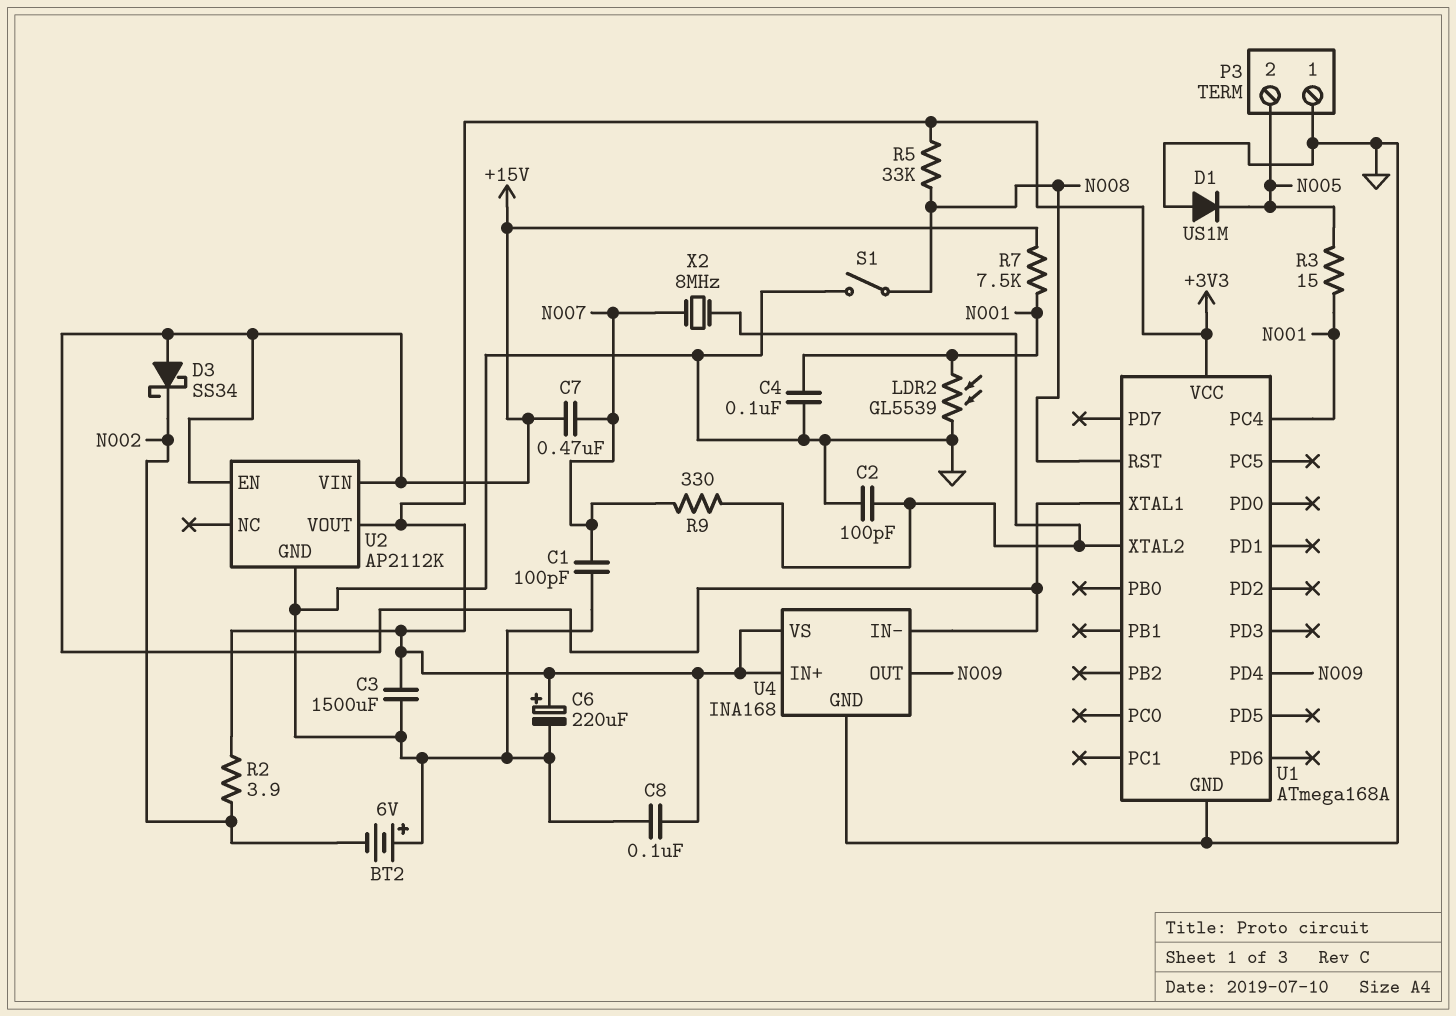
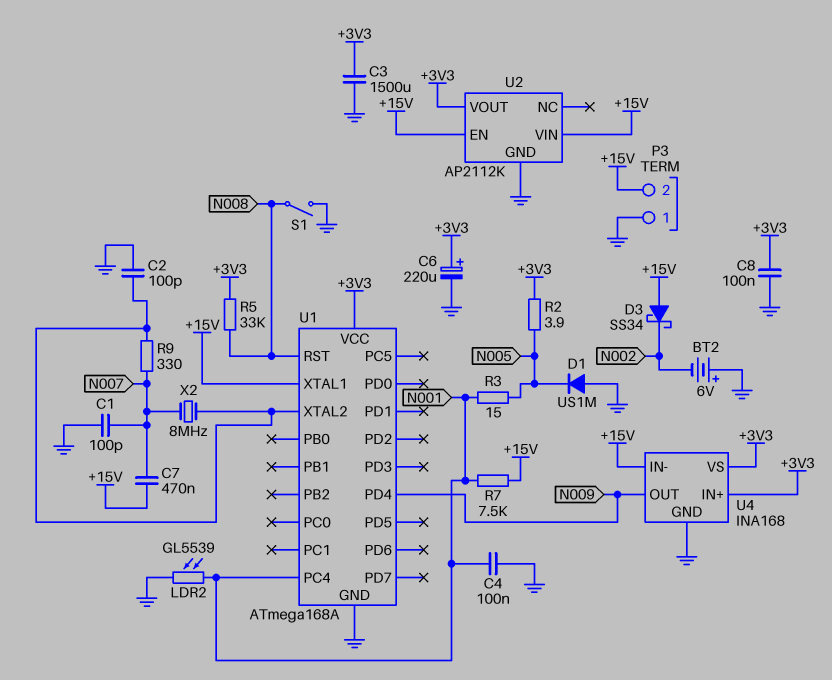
P3 pin 2: N005 -> +15V
R2: 3.9 (+3V3, N002) -> 3.9 (+3V3, N005)

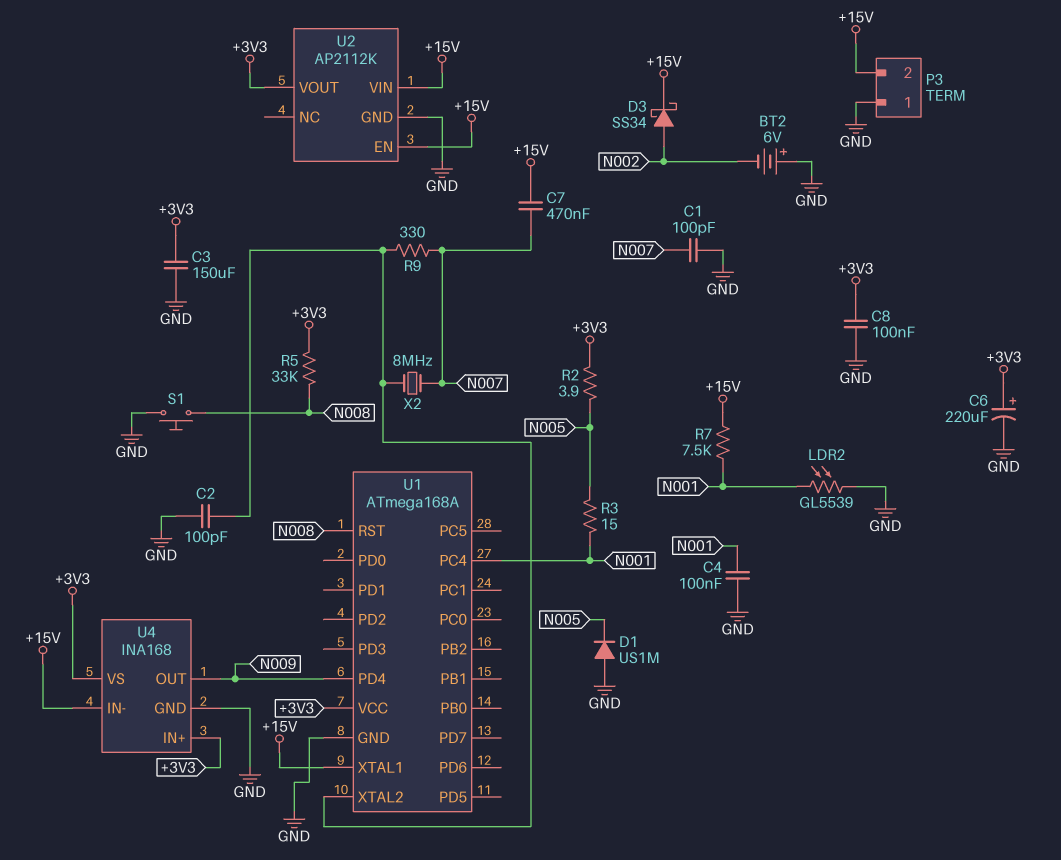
C3: 1500uF (+3V3, GND) -> 150uF (+3V3, GND)
D3: schottky SS34 (A +15V, K N002) -> schottky SS34 (A N002, K +15V)
S1: switch (GND, N008) -> button (GND, N008)

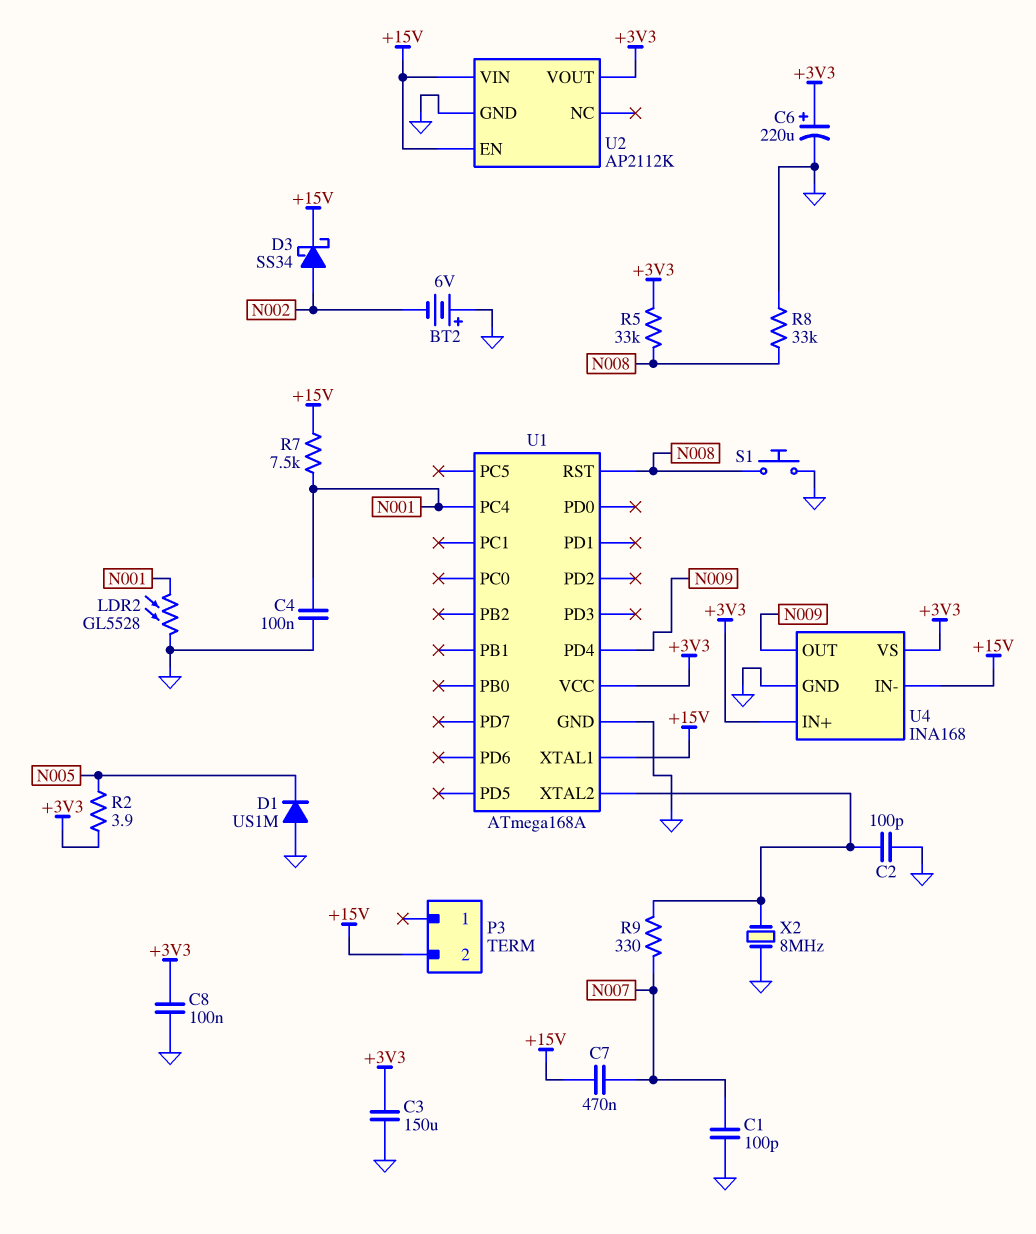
LDR2: GL5539 (GND, N001) -> GL5528 (GND, N001)
P3 pin 1: GND -> none
R3: 15 (N001, N005) -> none
R8: none -> 33k (GND, N008)
X2: 8MHz (N007, U1/XTAL2) -> 8MHz (GND, U1/XTAL2)

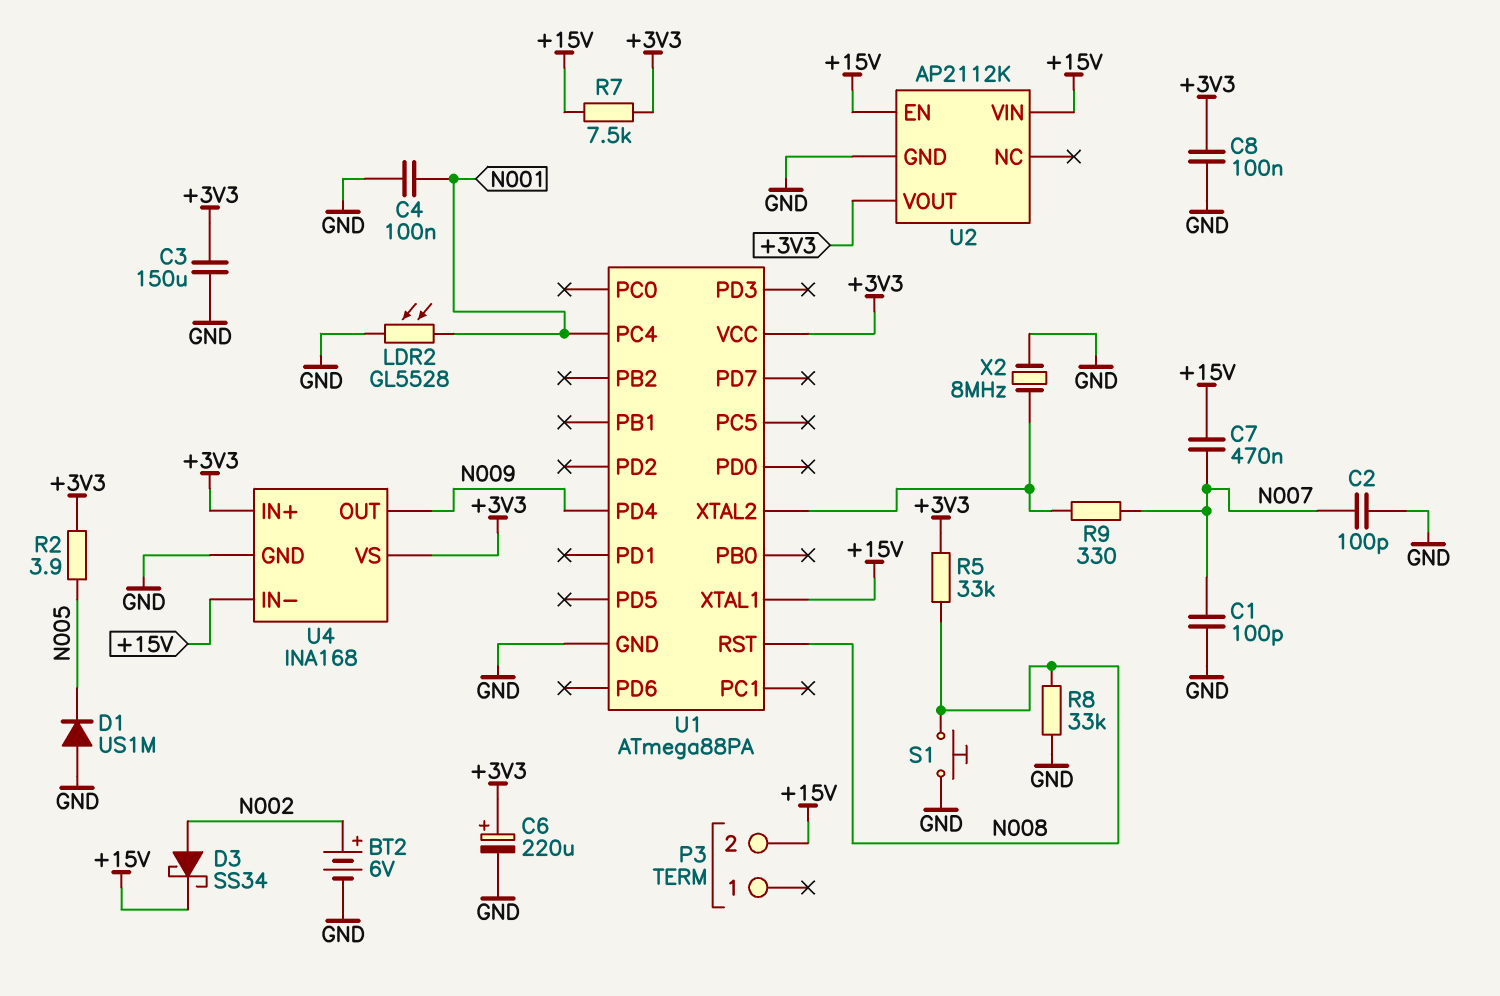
BT2: 6V (plus GND, minus N002) -> 6V (plus N002, minus GND)
C2: 100pF (GND, U1/XTAL2) -> 100pF (GND, N007)
R7: 7.5k (+15V, N001) -> 7.5k (+3V3, +15V)
U1: ATmega168A -> ATmega88PA

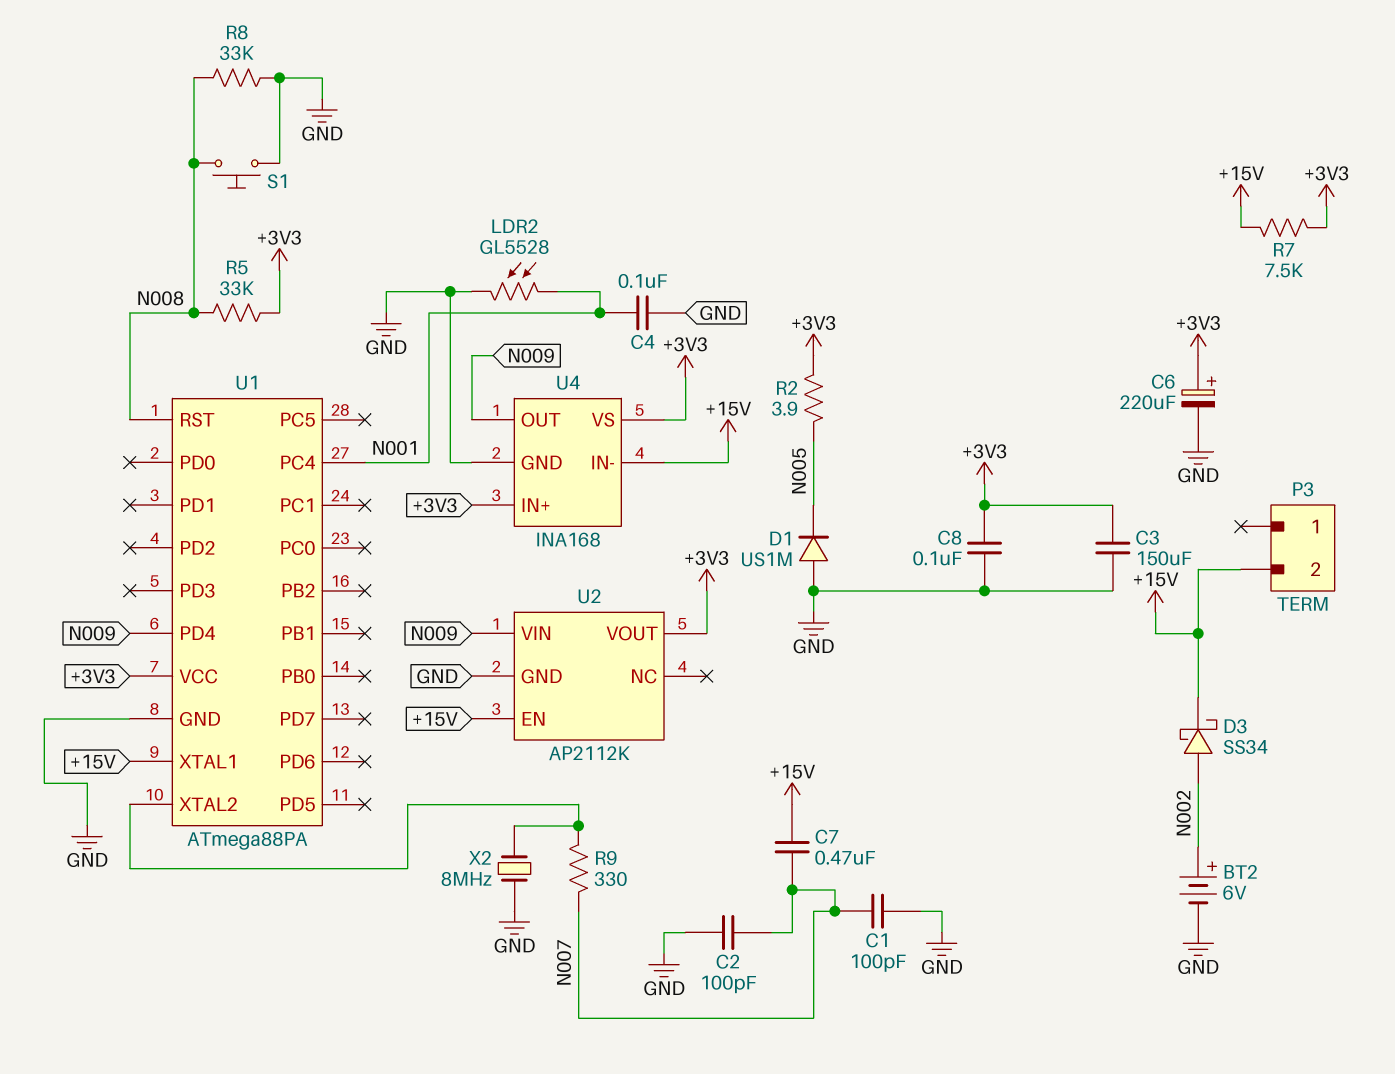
U2 pin VIN: +15V -> N009

